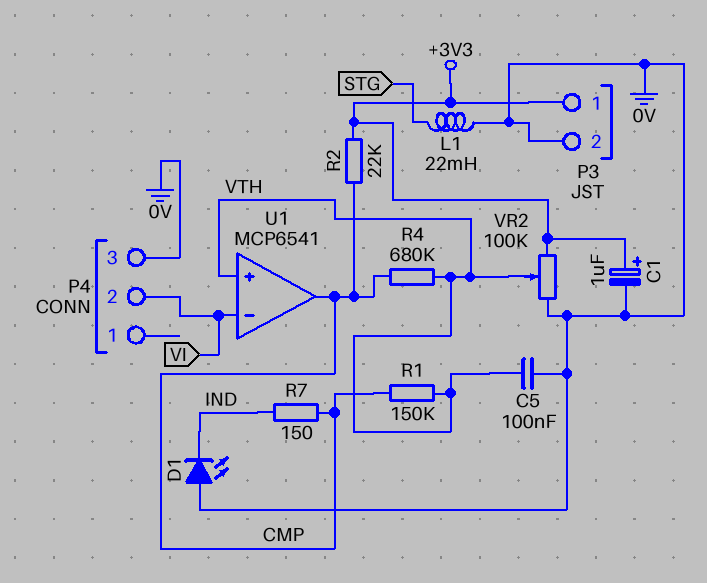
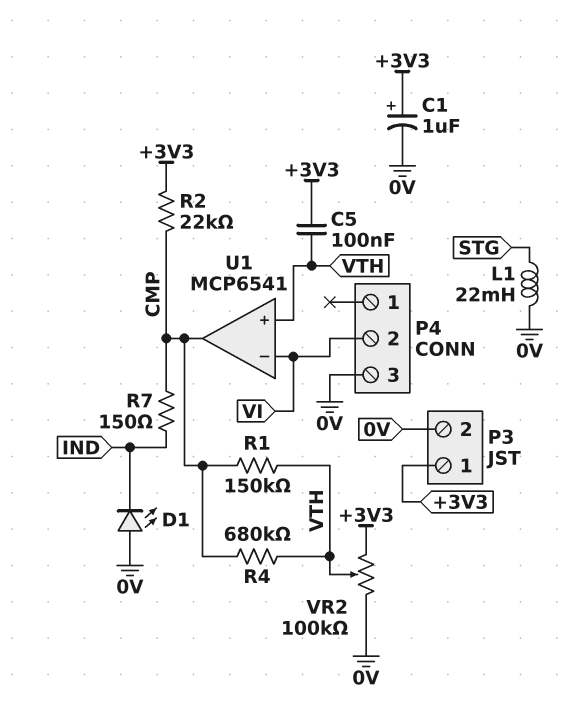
C5: 100nF (0V, VTH) -> 100nF (+3V3, VTH)

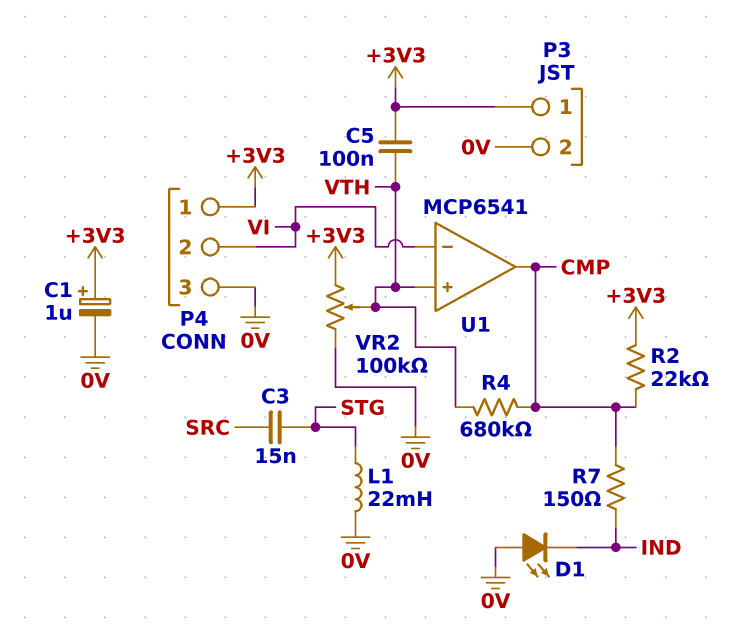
C3: none -> 15nF (SRC, STG)
P4 pin 1: none -> +3V3
R1: 150k (CMP, VTH) -> none

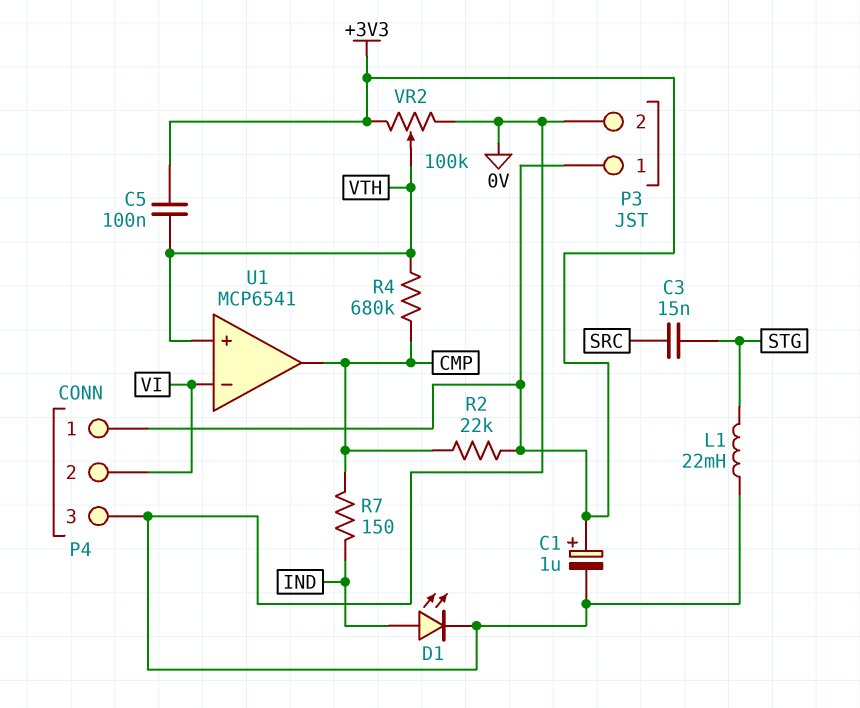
D1: LED (A 0V, K IND) -> LED (A IND, K 0V)

